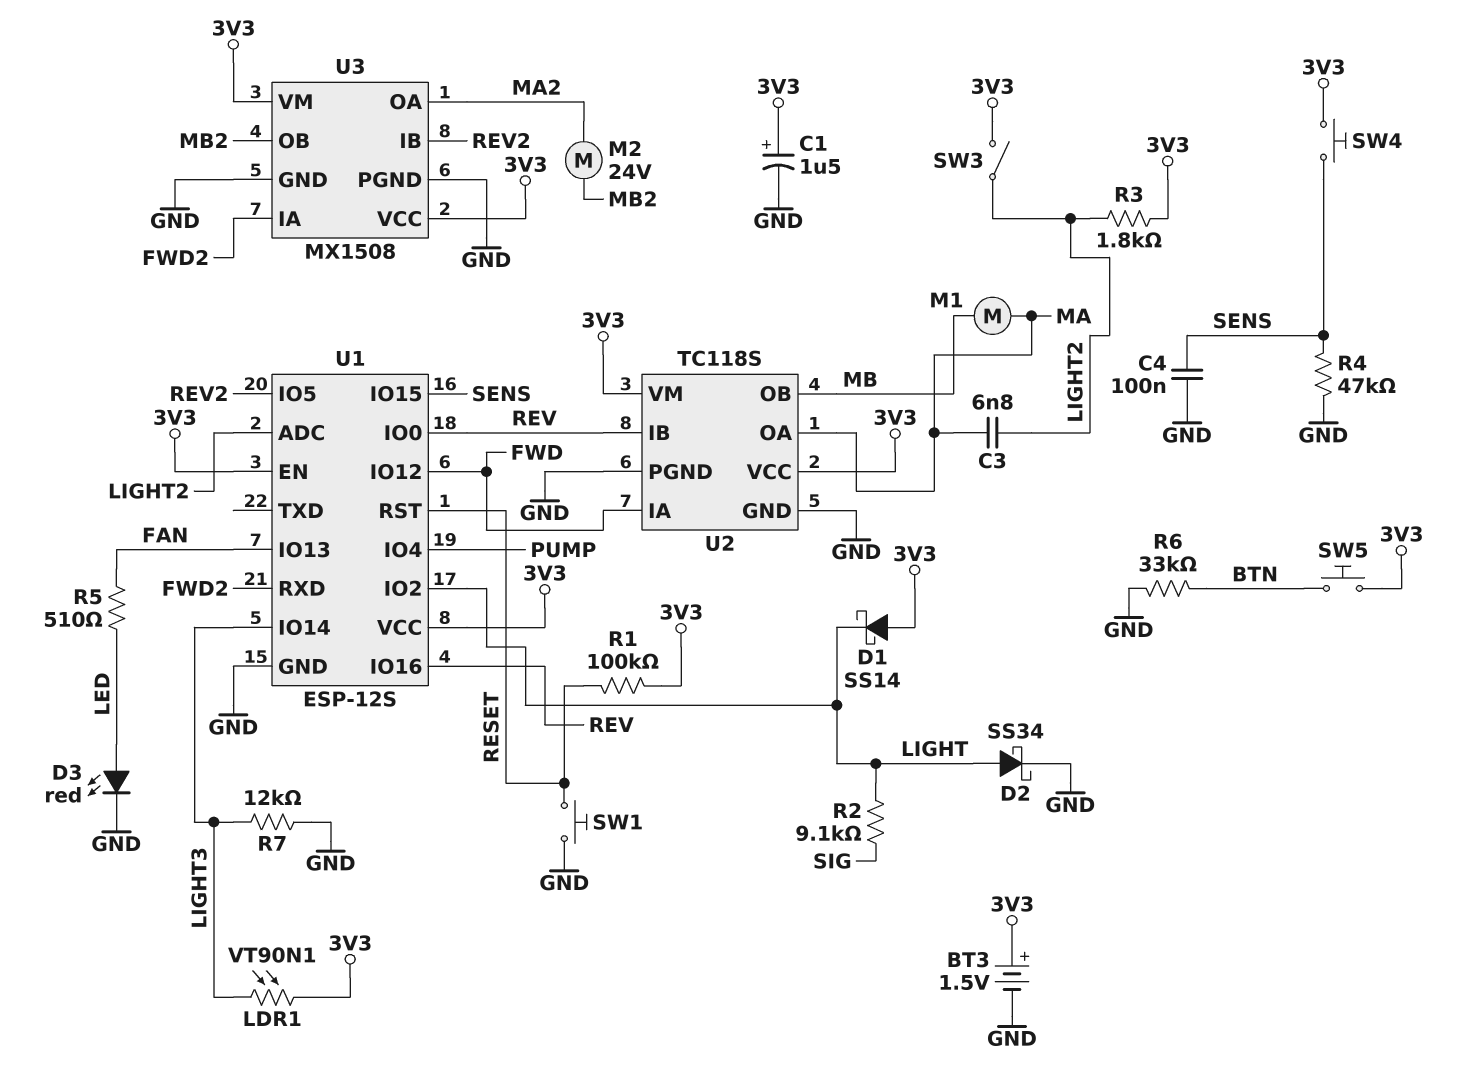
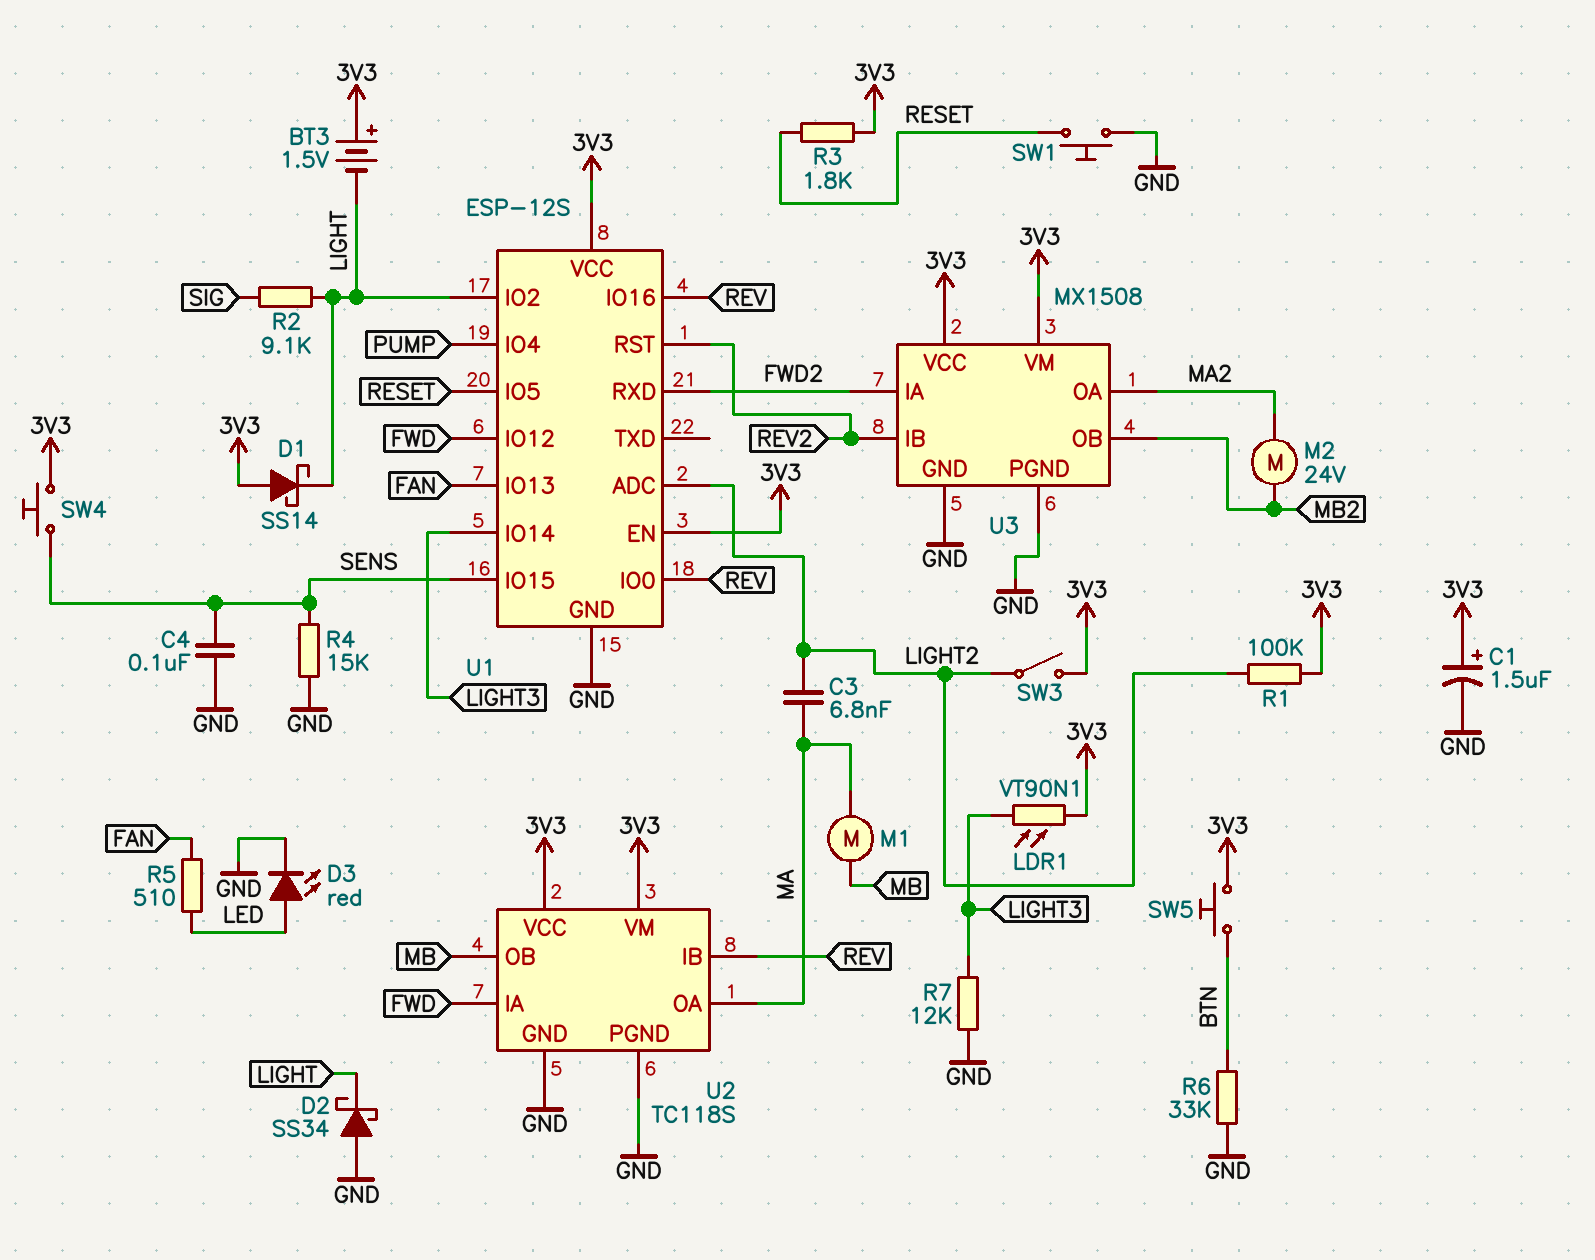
BT3: 1.5V (plus 3V3, minus GND) -> 1.5V (plus 3V3, minus LIGHT)
D2: schottky SS34 (A LIGHT, K GND) -> schottky SS34 (A GND, K LIGHT)
R1: 100k (3V3, RESET) -> 100k (3V3, LIGHT2)
R3: 1.8k (3V3, LIGHT2) -> 1.8k (3V3, RESET)
R4: 47k (GND, SENS) -> 15k (GND, SENS)
U1 pin IO5: REV2 -> RESET
U1 pin RST: RESET -> REV2

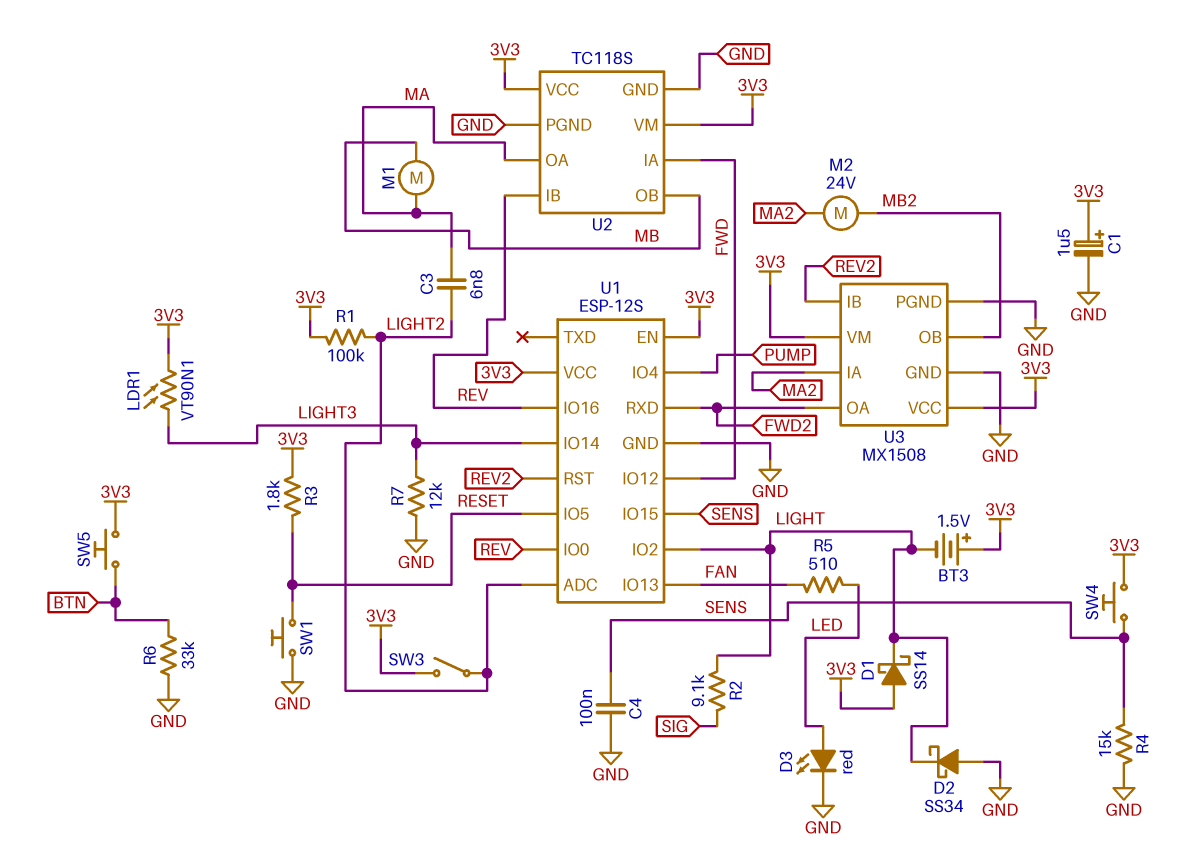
U3 pin IA: FWD2 -> MA2
U3 pin OA: MA2 -> FWD2

